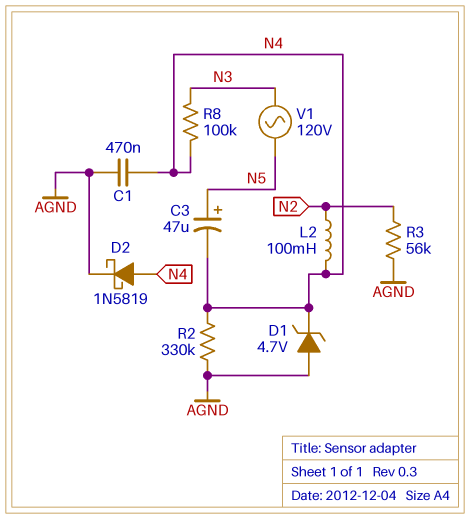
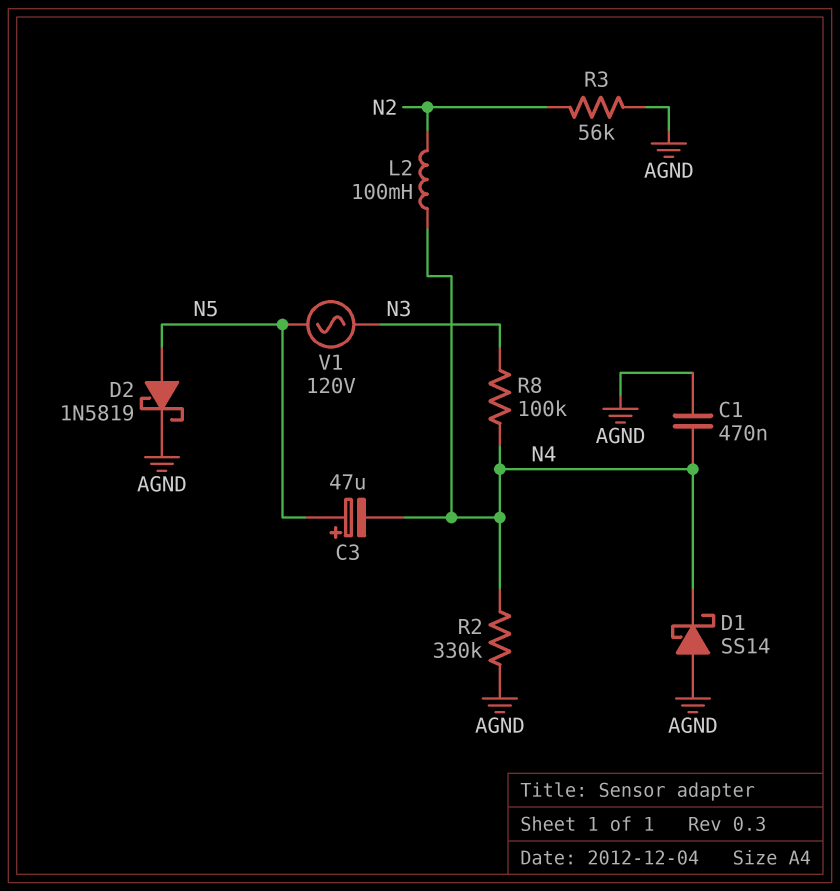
D1: zener 4.7V (A AGND, K N4) -> schottky SS14 (A AGND, K N4)
D2: schottky 1N5819 (A N4, K AGND) -> schottky 1N5819 (A N5, K AGND)

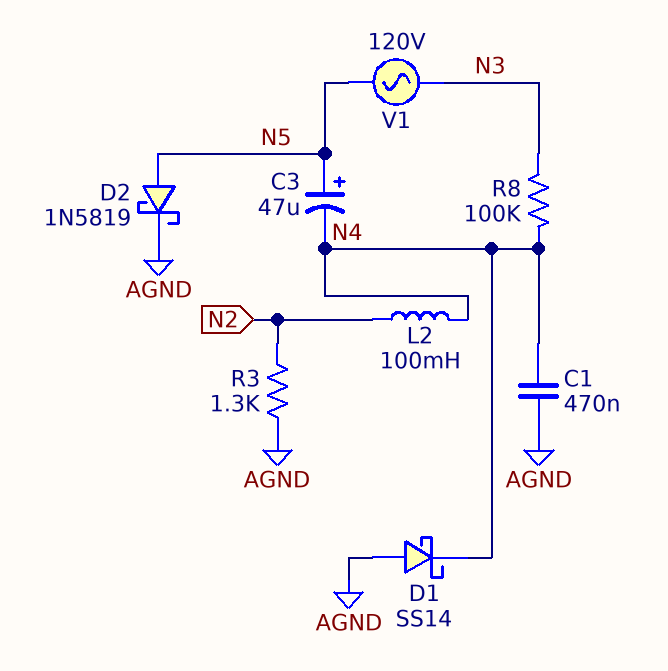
R2: 330k (AGND, N4) -> none
R3: 56k (AGND, N2) -> 1.3k (AGND, N2)

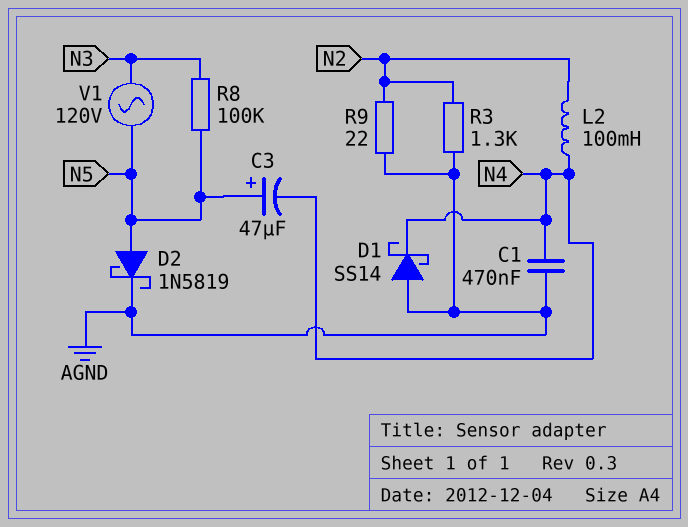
R8: 100k (N3, N4) -> 100k (N3, N5)
R9: none -> 22 (AGND, N2)

